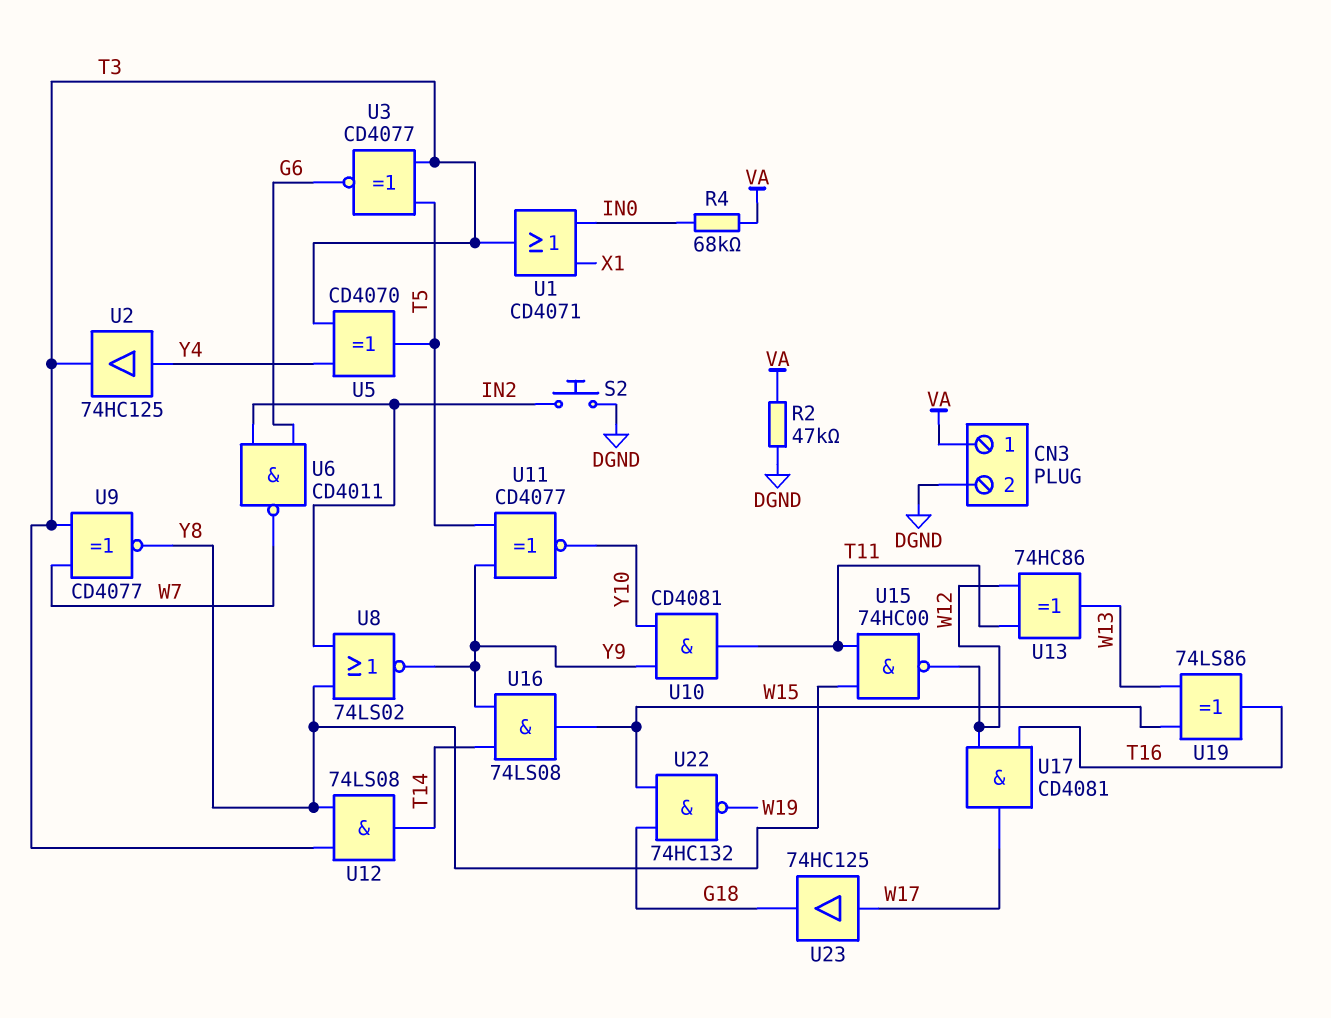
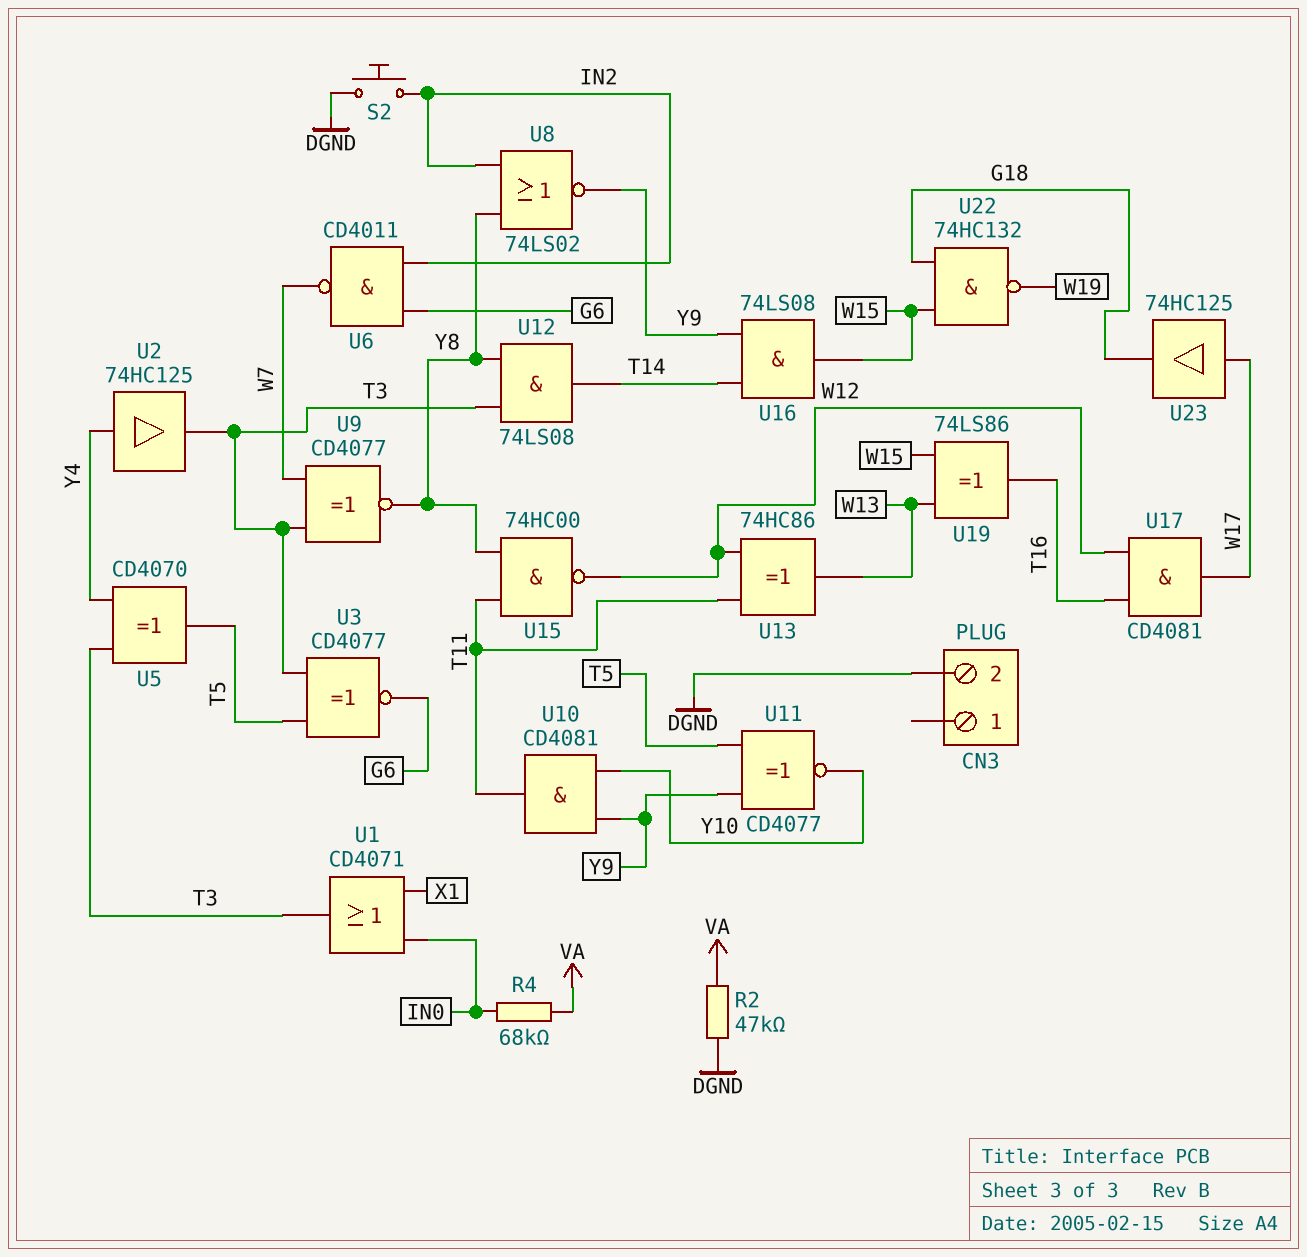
CN3 pin 1: VA -> none

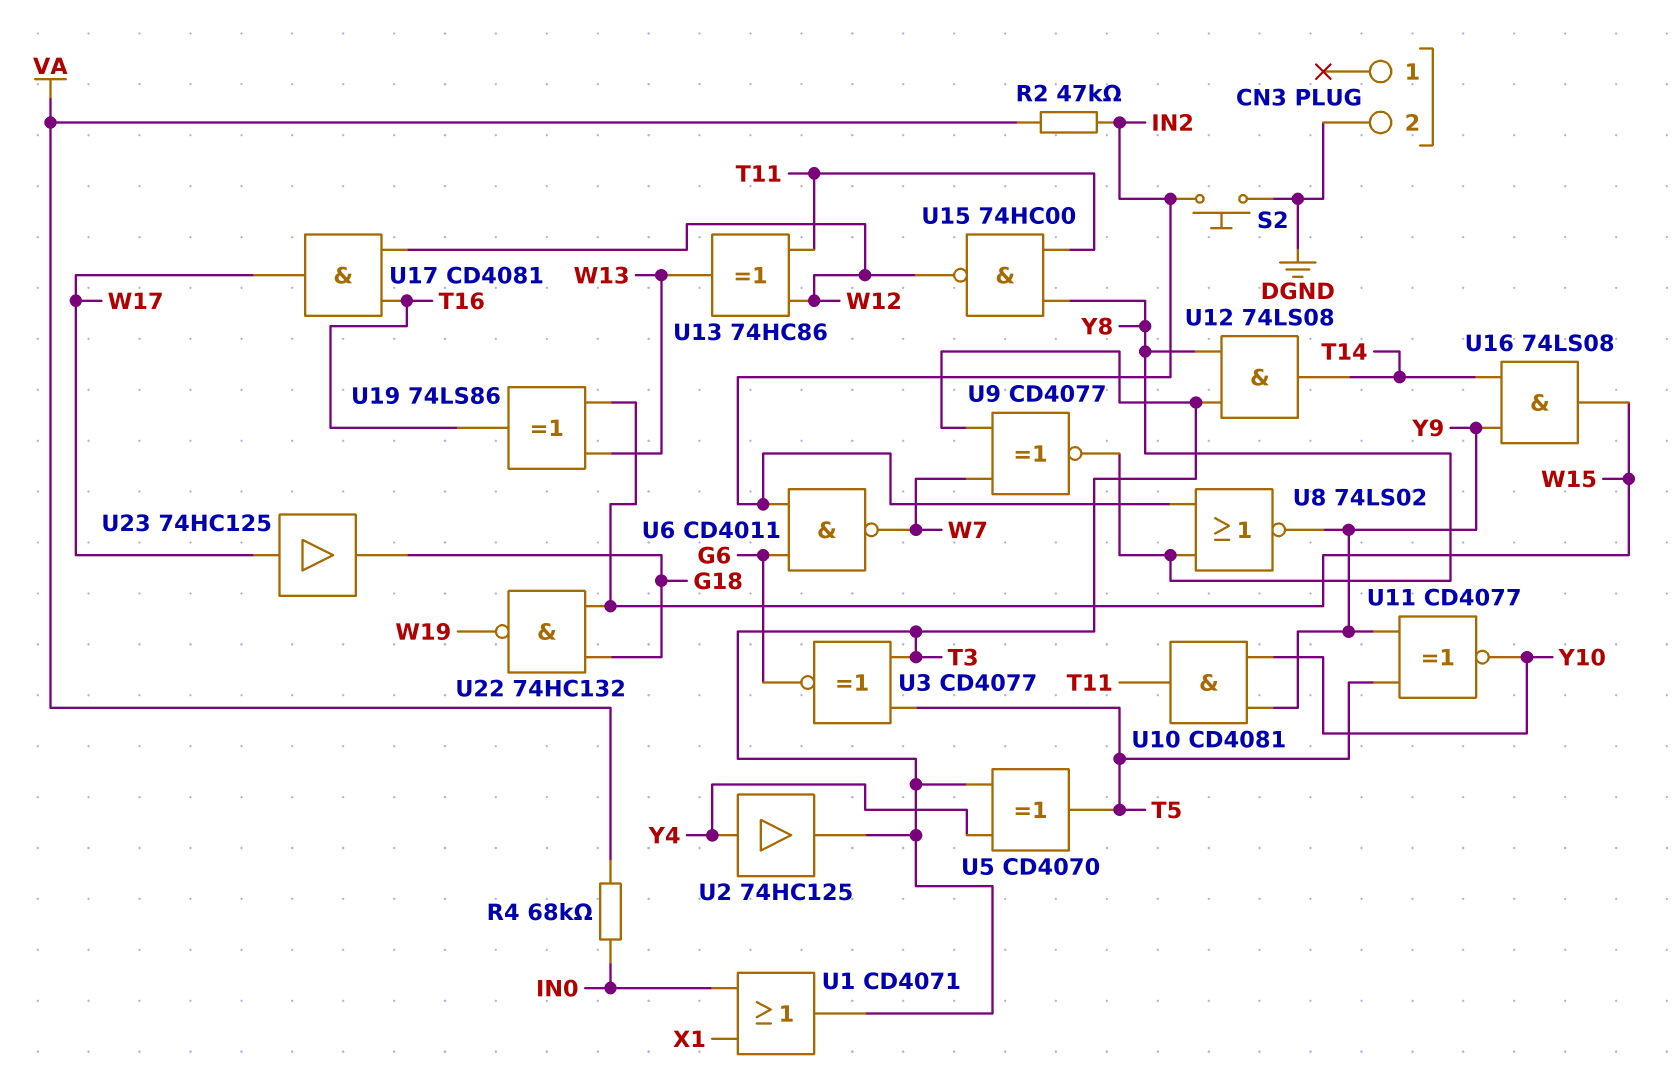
R2: 47k (DGND, VA) -> 47k (IN2, VA)

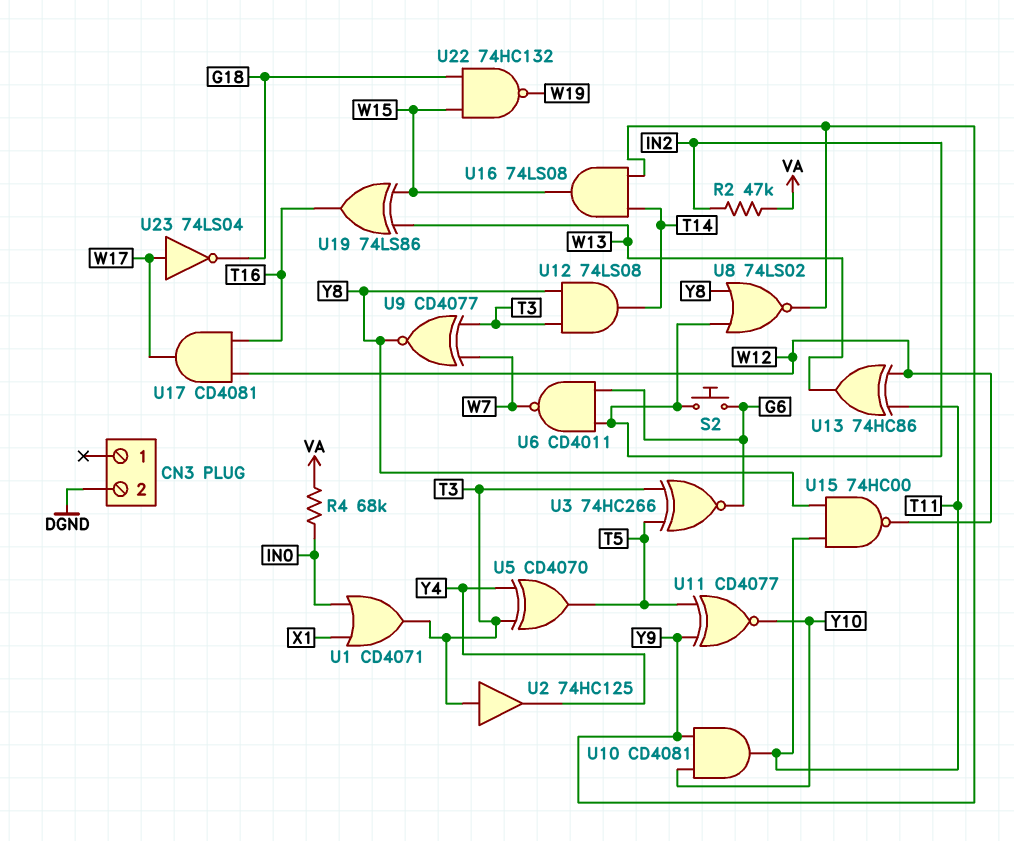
S2: button (DGND, IN2) -> button (G6, IN2)
U2: buffer 74HC125 (in Y4, out T3) -> buffer 74HC125 (in T3, out Y4)
U3: XNOR CD4077 (in T3, in T5, out G6) -> XNOR 74HC266 (in T3, in T5, out G6)
U23: buffer 74HC125 (in W17, out G18) -> NOT 74LS04 (in W17, out G18)

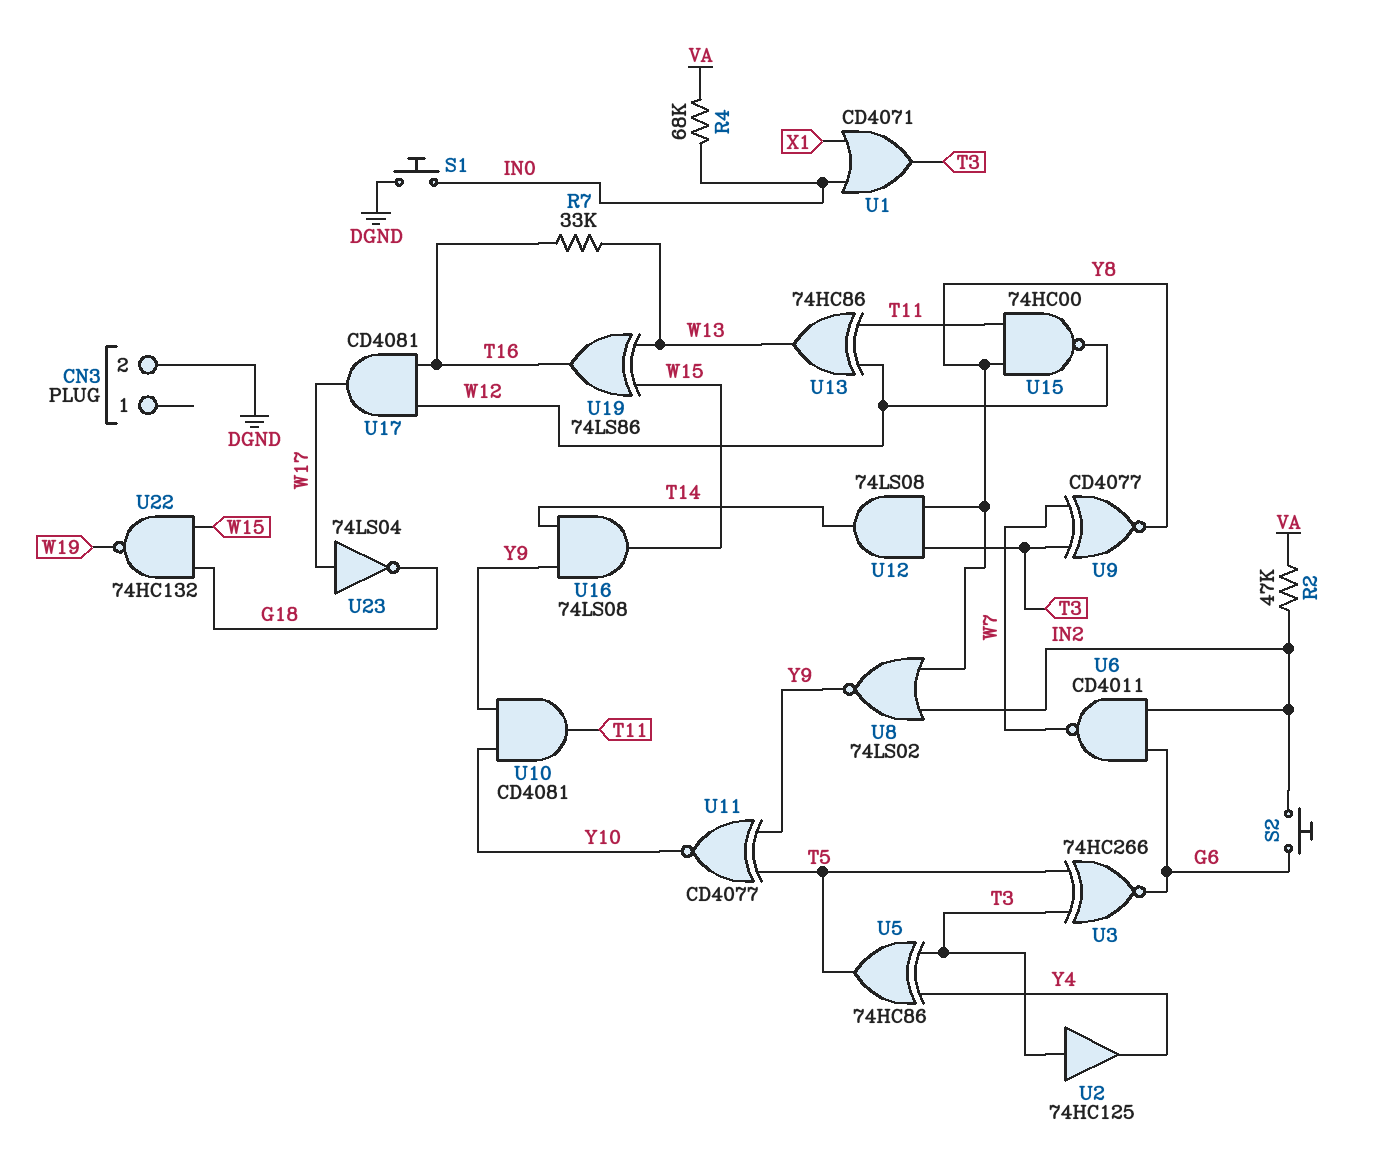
R7: none -> 33k (T16, W13)
S1: none -> button (DGND, IN0)
U5: XOR CD4070 (in T3, in Y4, out T5) -> XOR 74HC86 (in T3, in Y4, out T5)

